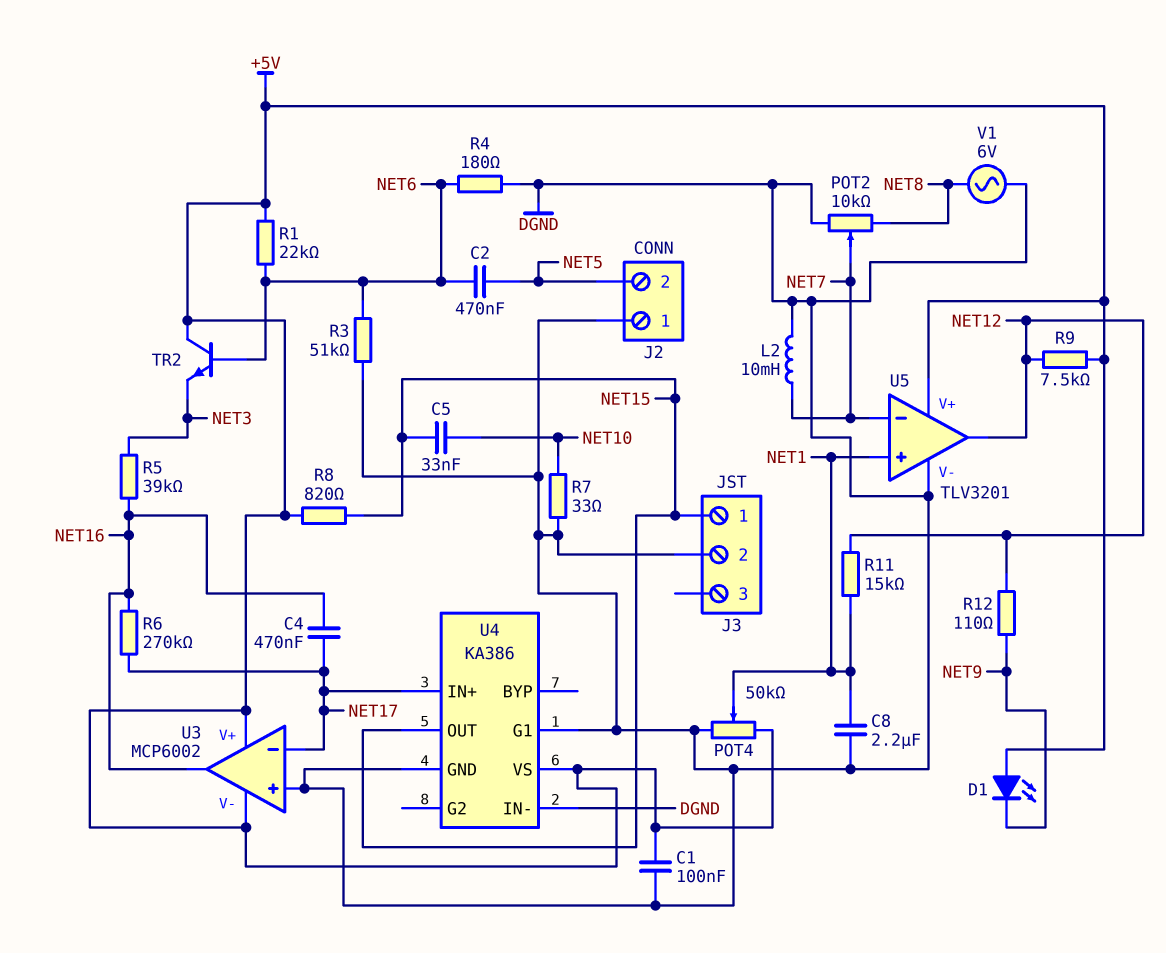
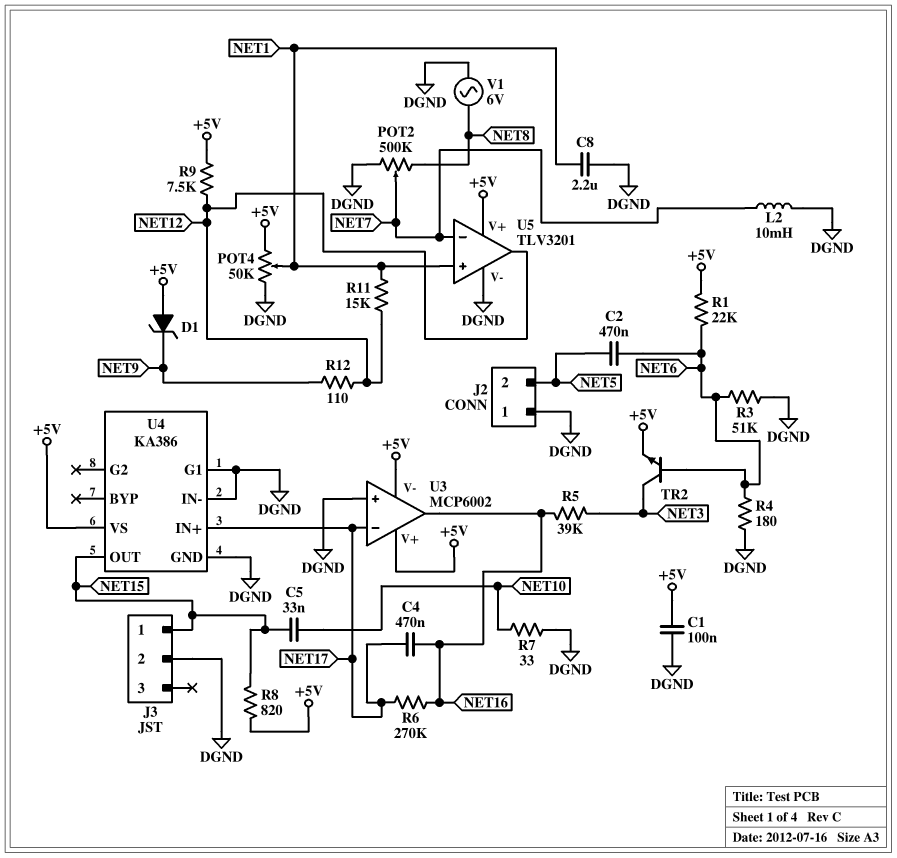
D1: LED (A +5V, K NET9) -> zener (A +5V, K NET9)
POT2: 10k (DGND, NET8, wiper NET7) -> 500k (DGND, NET8, wiper NET7)
TR2: NPN (B NET6, C +5V, E NET3) -> NPN (B NET6, C NET3, E +5V)

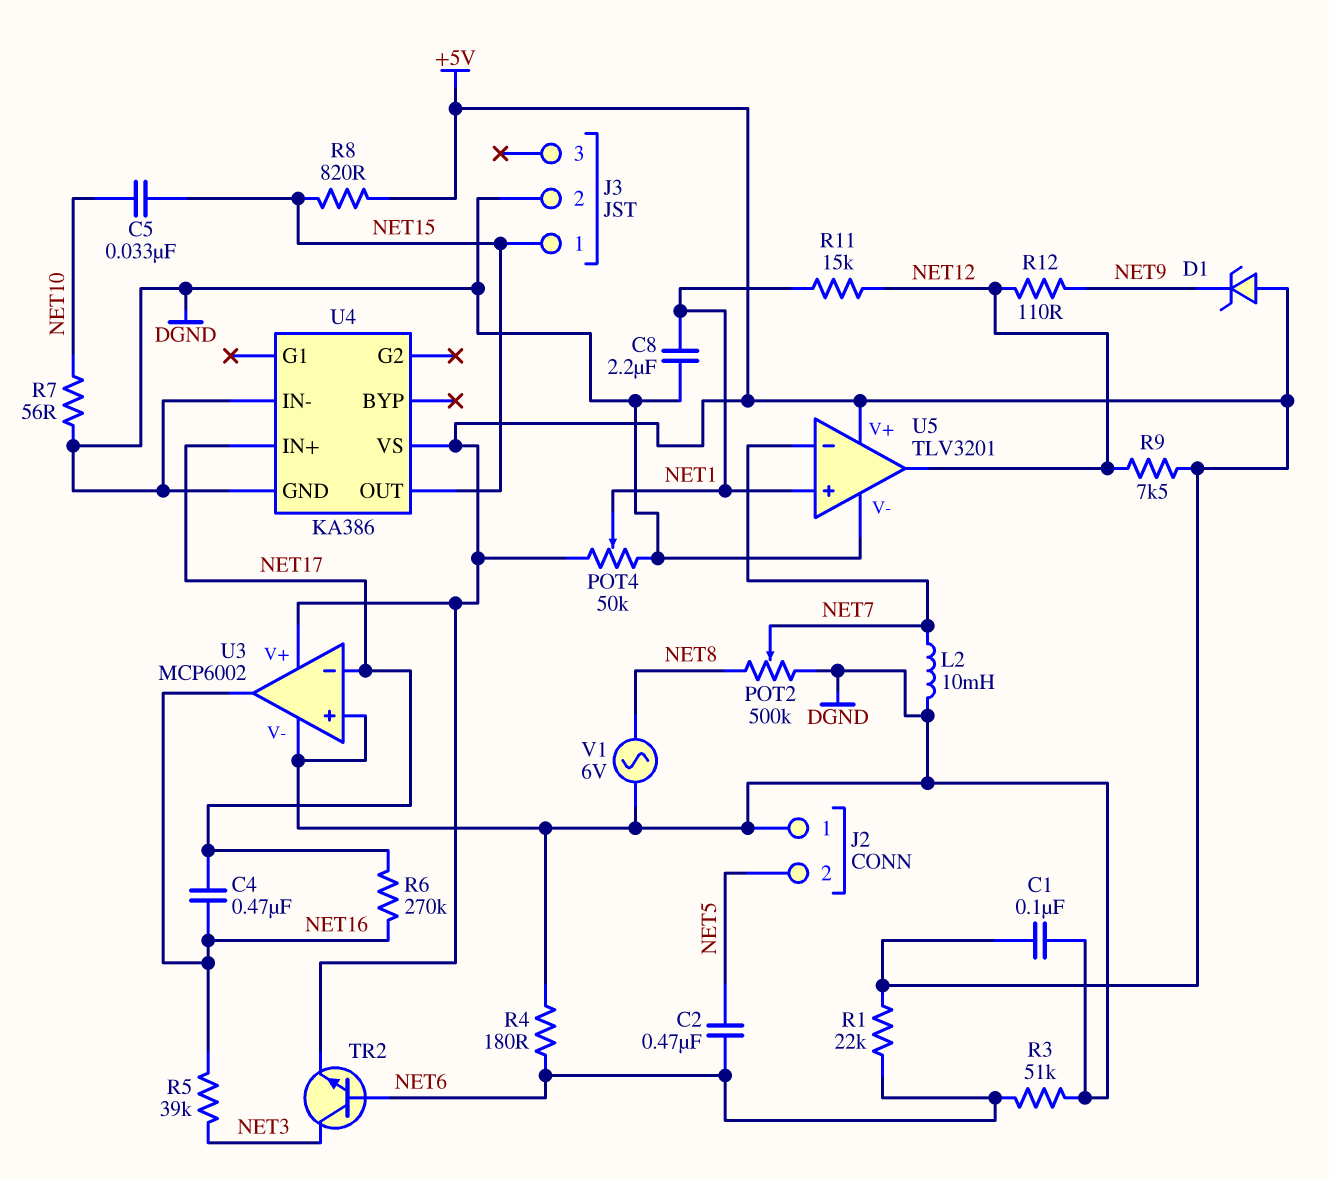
R7: 33 (DGND, NET10) -> 56 (DGND, NET10)
U3 pin V-: +5V -> DGND
U4 pin G1: DGND -> none

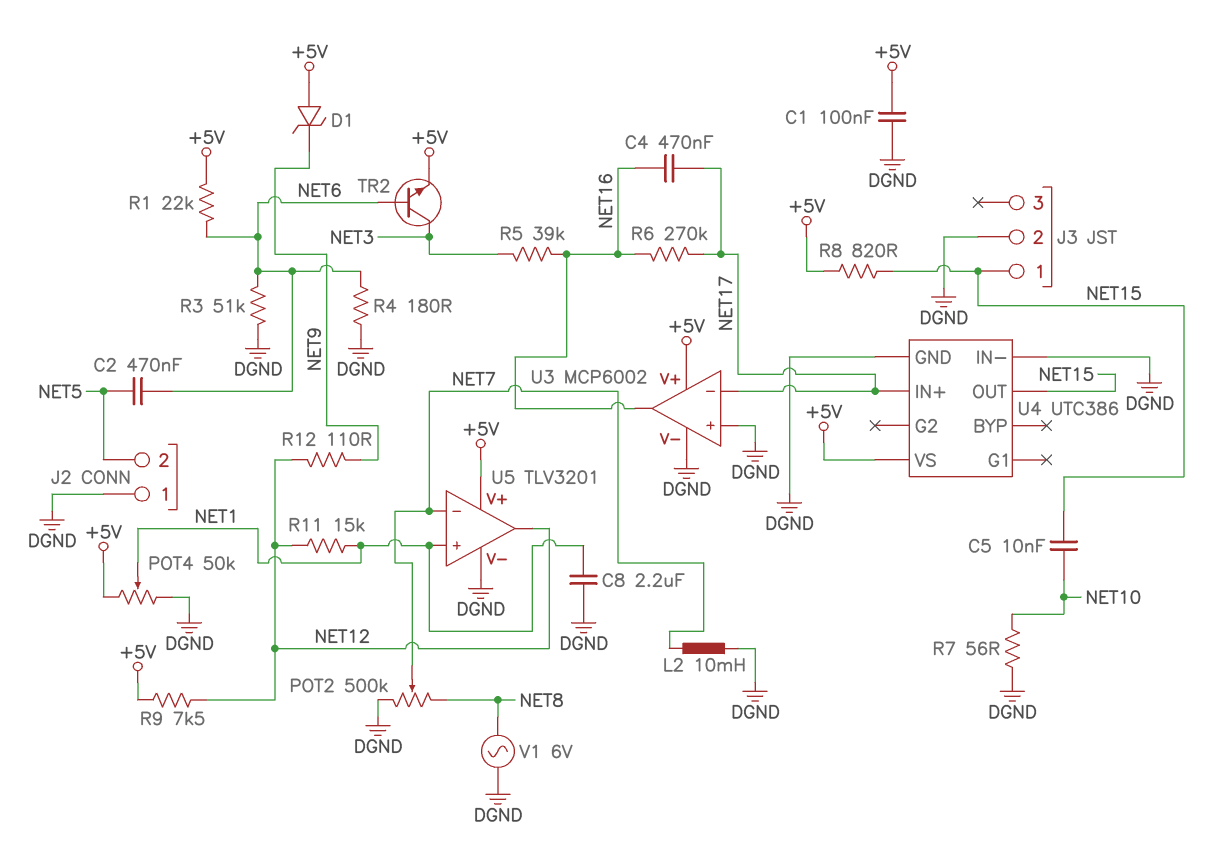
C5: 33nF (NET10, NET15) -> 10nF (NET10, NET15)
U4: KA386 -> UTC386

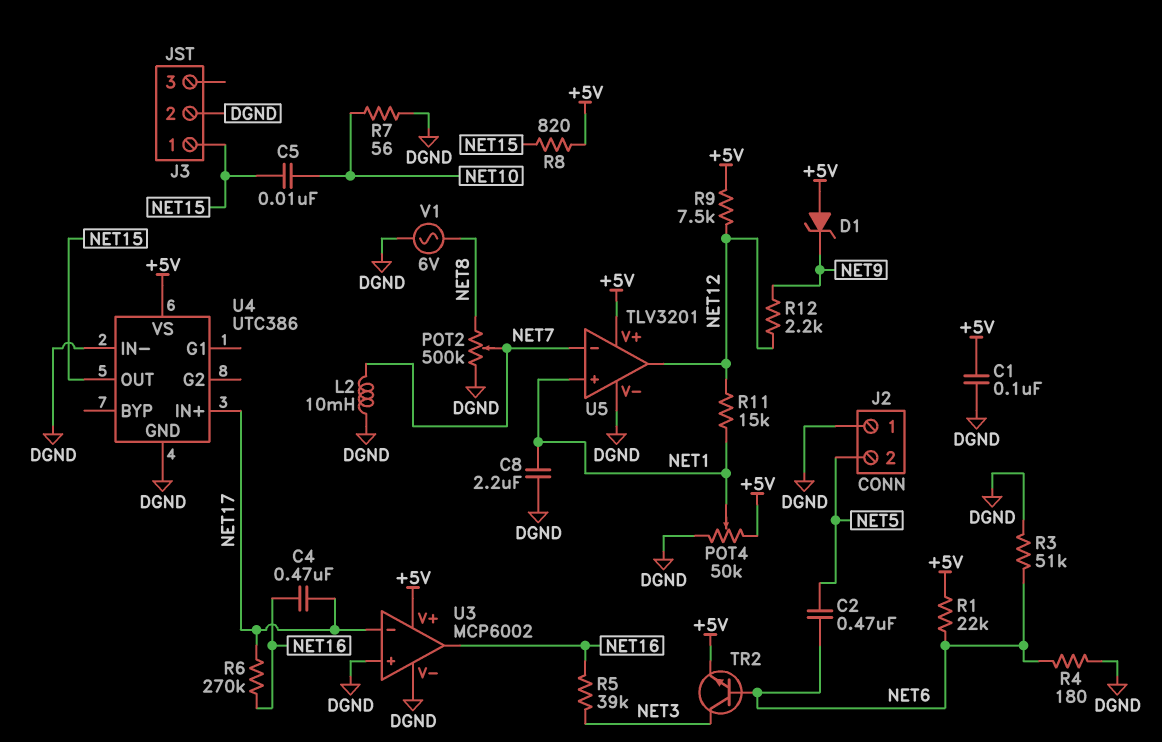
R12: 110 (NET9, NET12) -> 2.2k (NET9, NET12)

